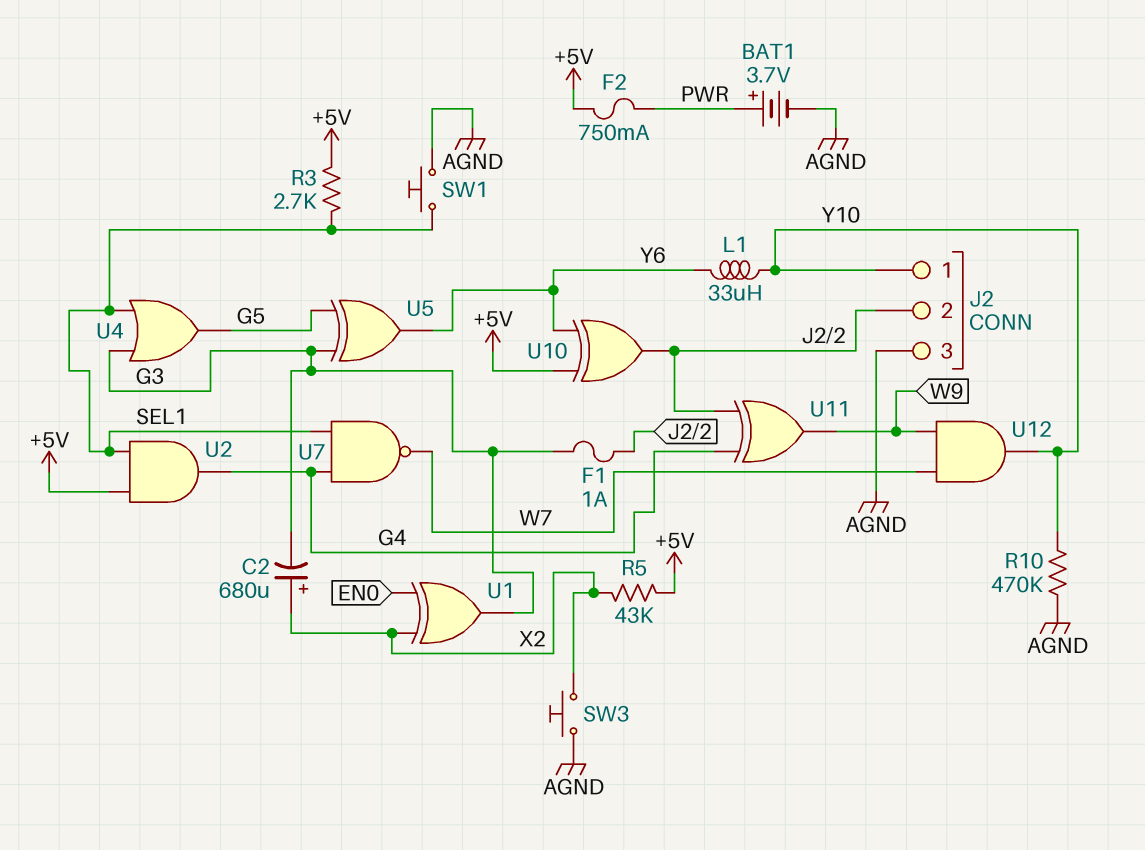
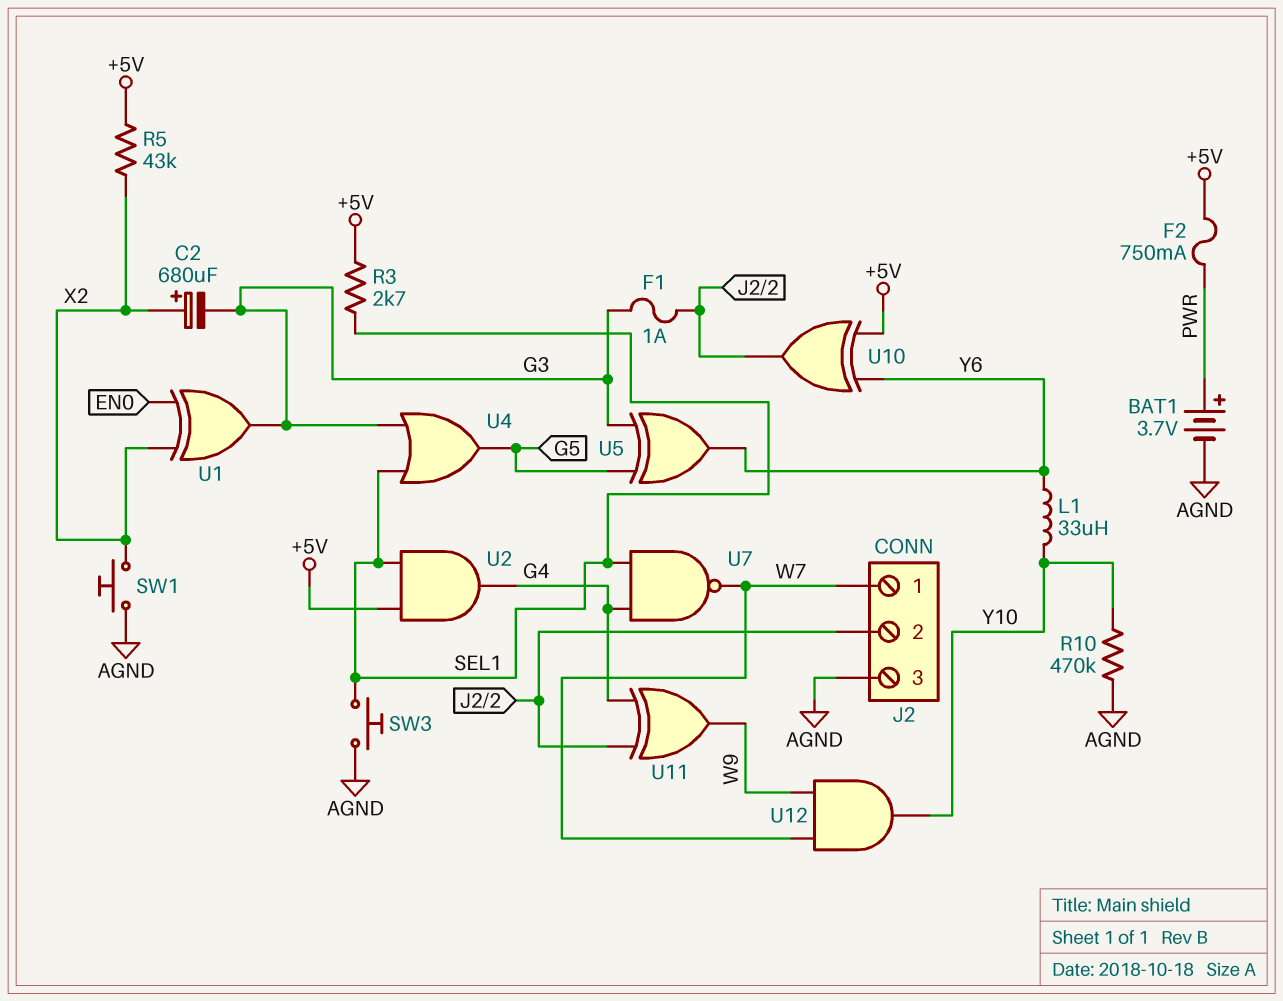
J2 pin 1: Y10 -> W7
SW1: button (AGND, SEL1) -> button (AGND, X2)
SW3: button (AGND, X2) -> button (AGND, SEL1)

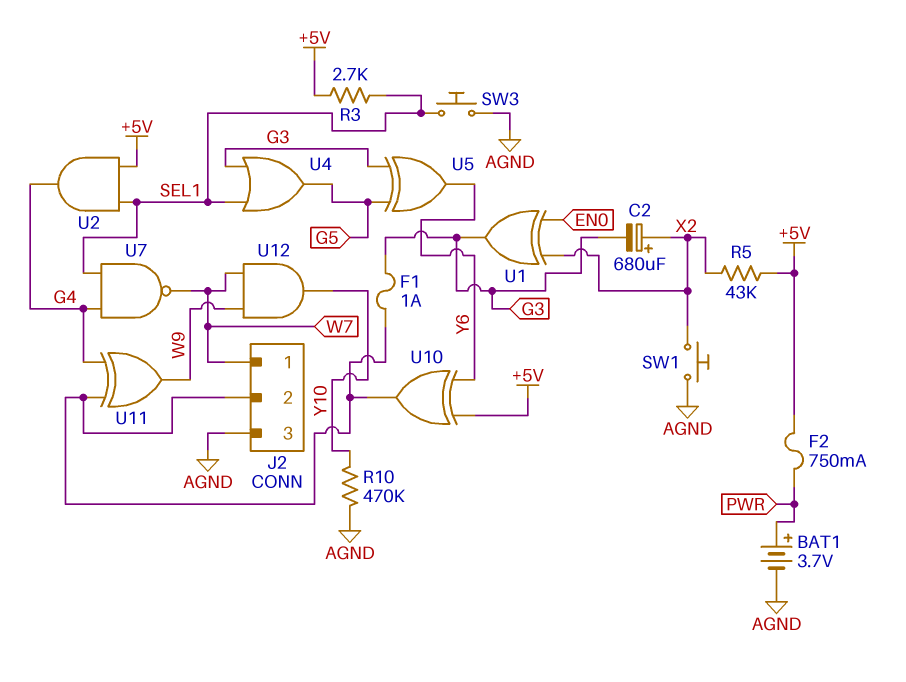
L1: 33uH (Y6, Y10) -> none

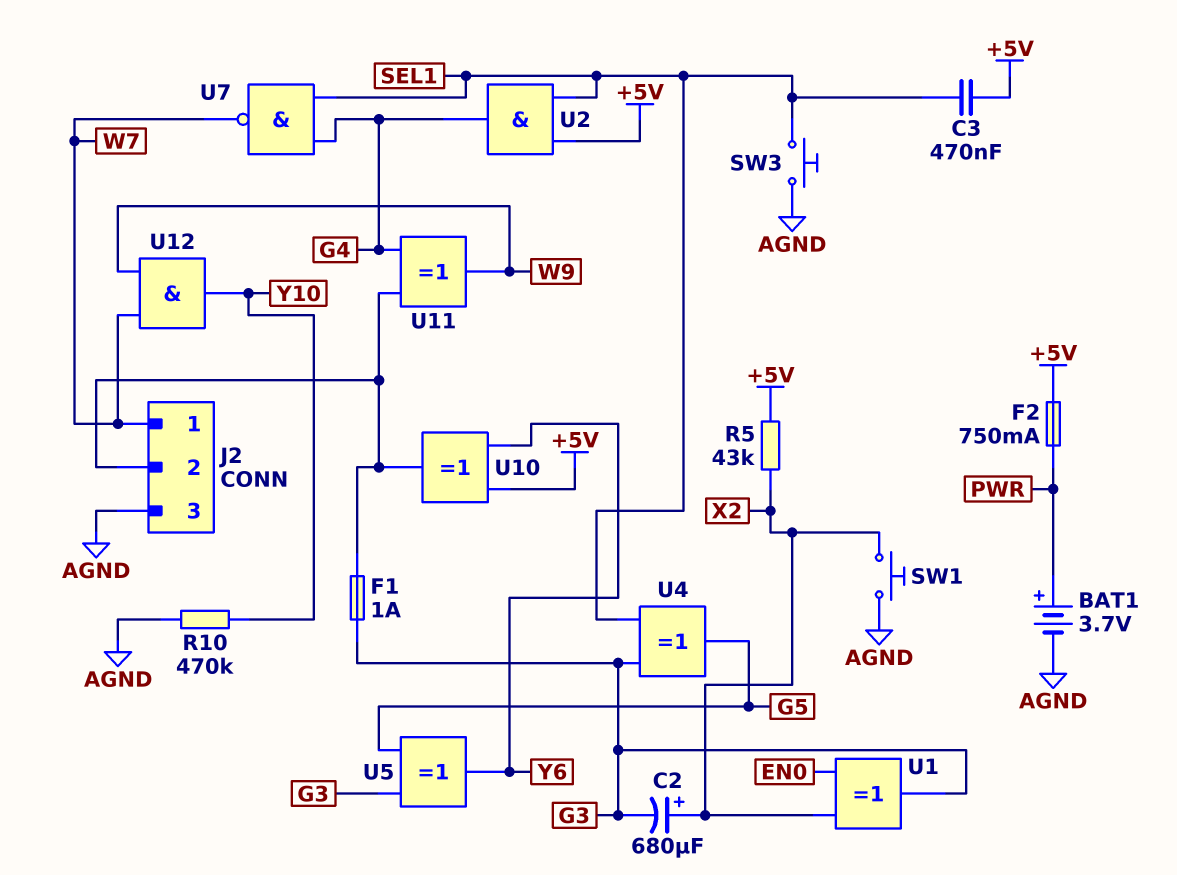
C3: none -> 470nF (+5V, SEL1)
R3: 2.7k (+5V, SEL1) -> none
U4: OR (in G3, in SEL1, out G5) -> XOR (in G3, in SEL1, out G5)

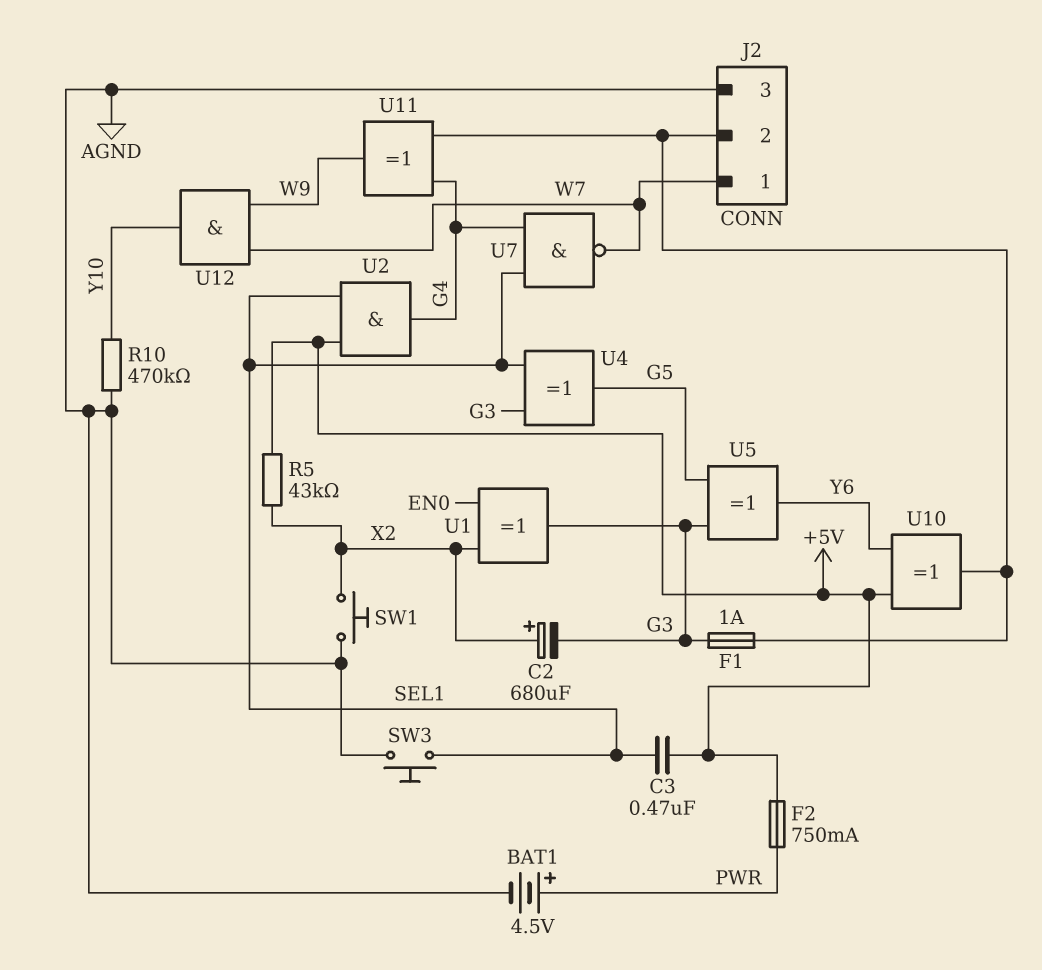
BAT1: 3.7V (plus PWR, minus AGND) -> 4.5V (plus PWR, minus AGND)

